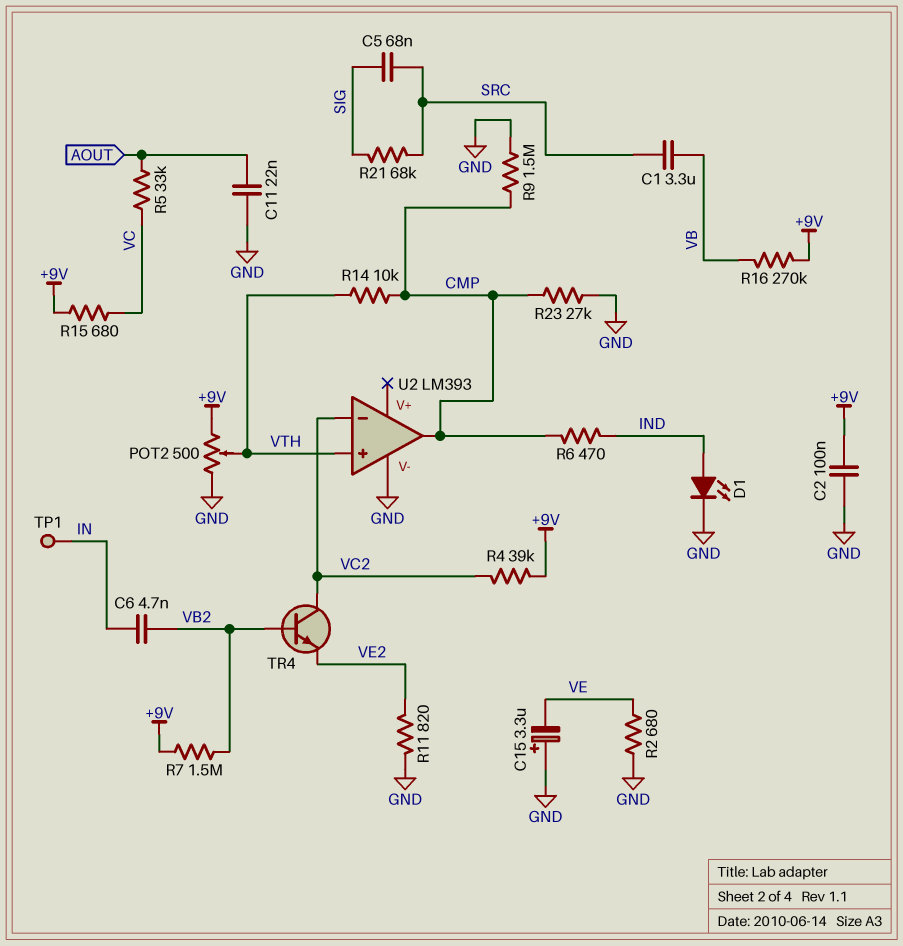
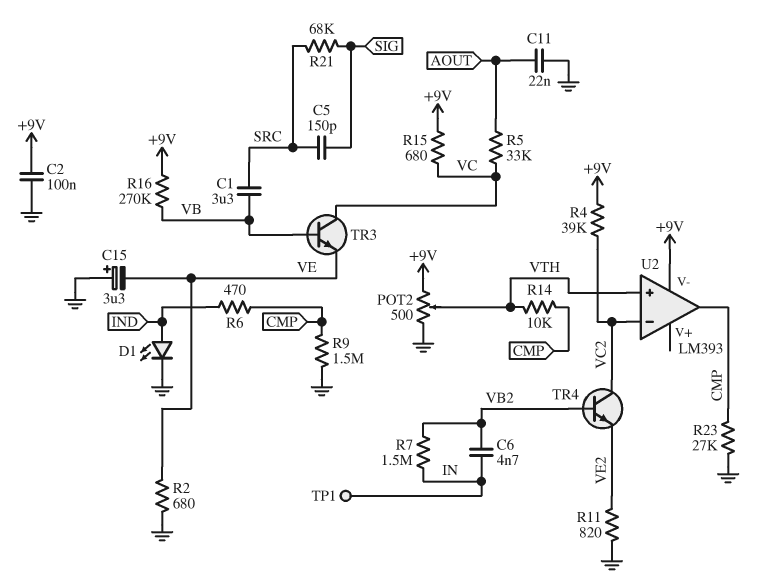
C5: 68nF (SIG, SRC) -> 150pF (SIG, SRC)
R7: 1.5M (+9V, VB2) -> 1.5M (IN, VB2)
TR3: none -> NPN (B VB, C VC, E VE)
U2 pin V-: GND -> +9V

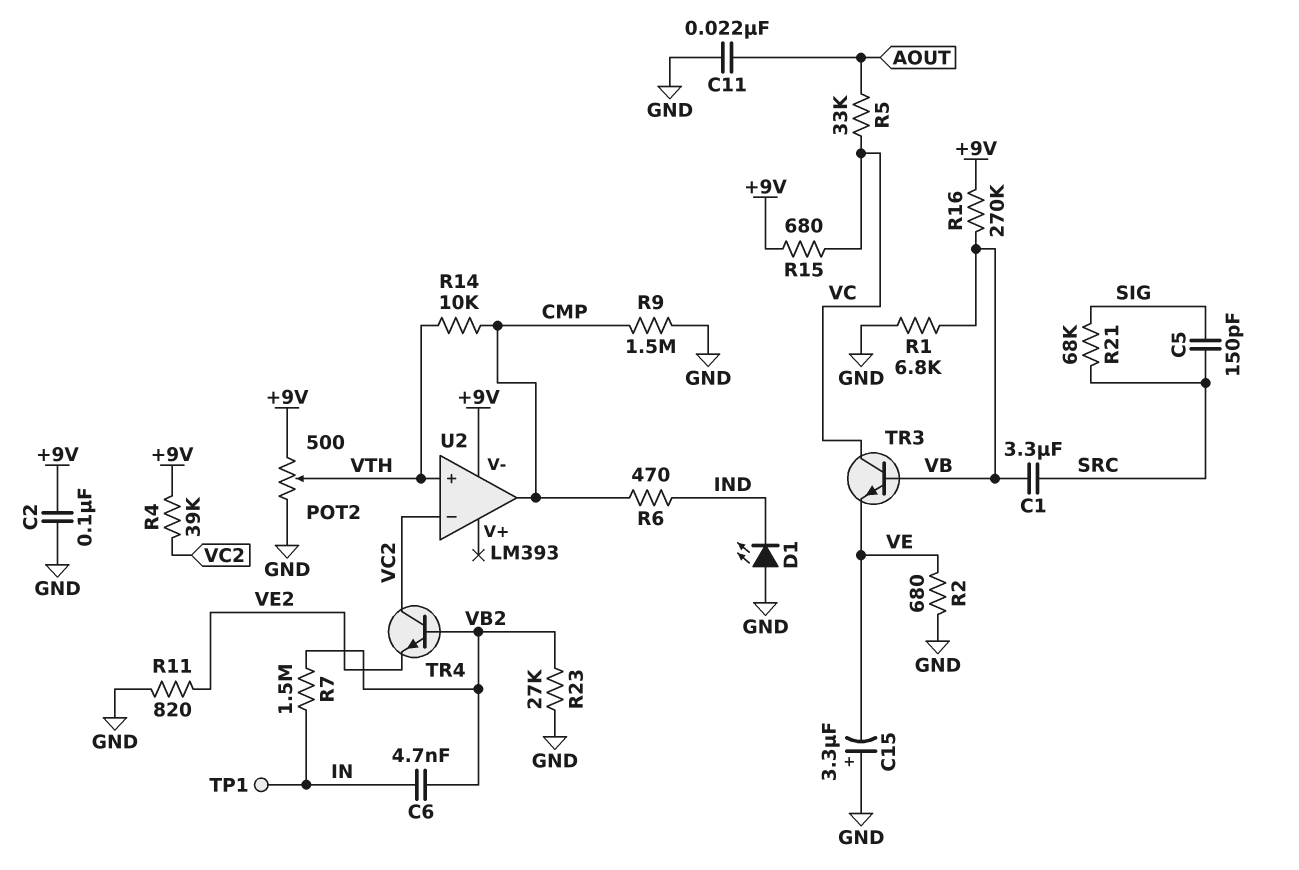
D1: LED (A IND, K GND) -> LED (A GND, K IND)
R1: none -> 6.8k (GND, VB)
R23: 27k (CMP, GND) -> 27k (GND, VB2)

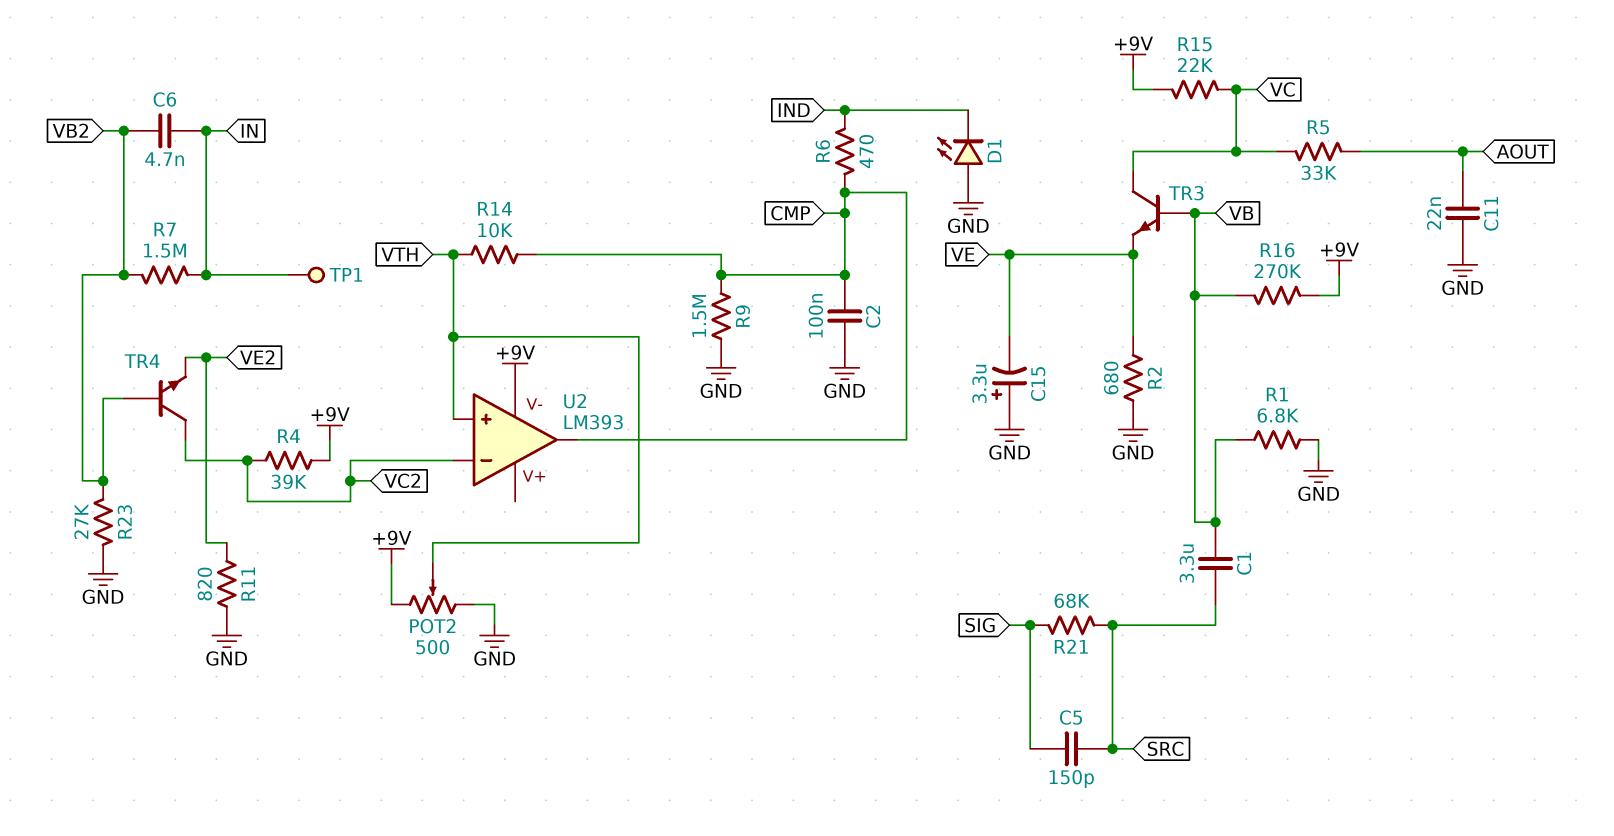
C2: 100nF (+9V, GND) -> 100nF (CMP, GND)
R15: 680 (+9V, VC) -> 22k (+9V, VC)

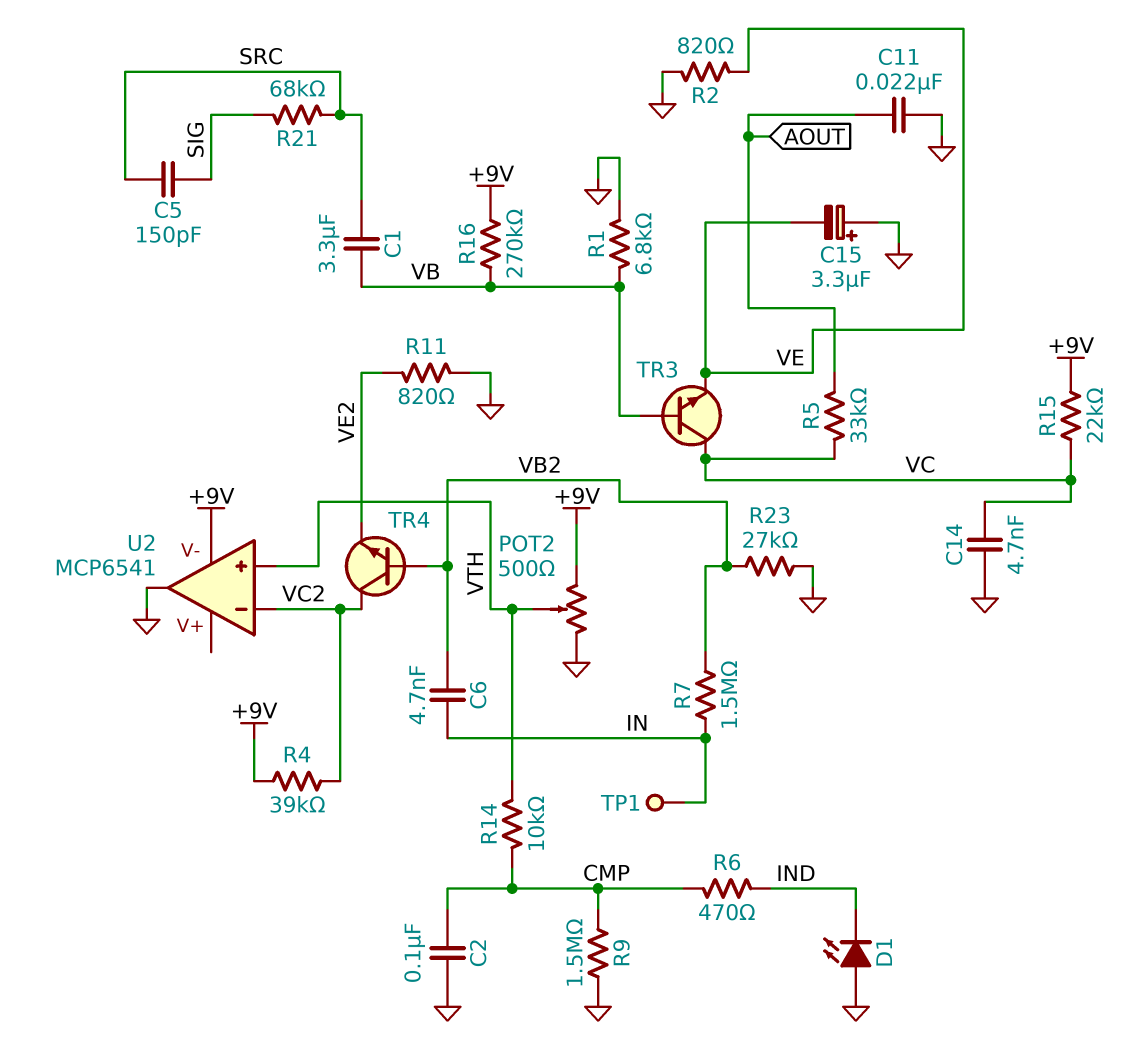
C14: none -> 4.7nF (GND, VC)
R2: 680 (GND, VE) -> 820 (GND, VE)
U2: LM393 -> MCP6541
U2 pin out: CMP -> GND

